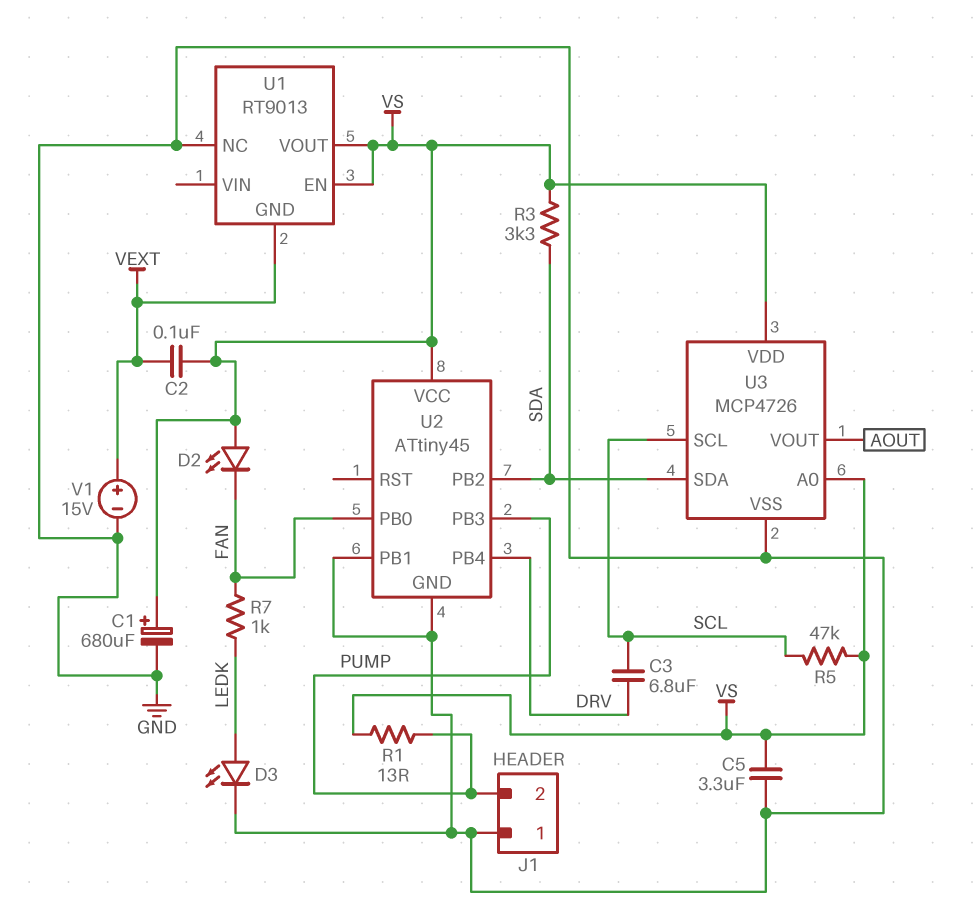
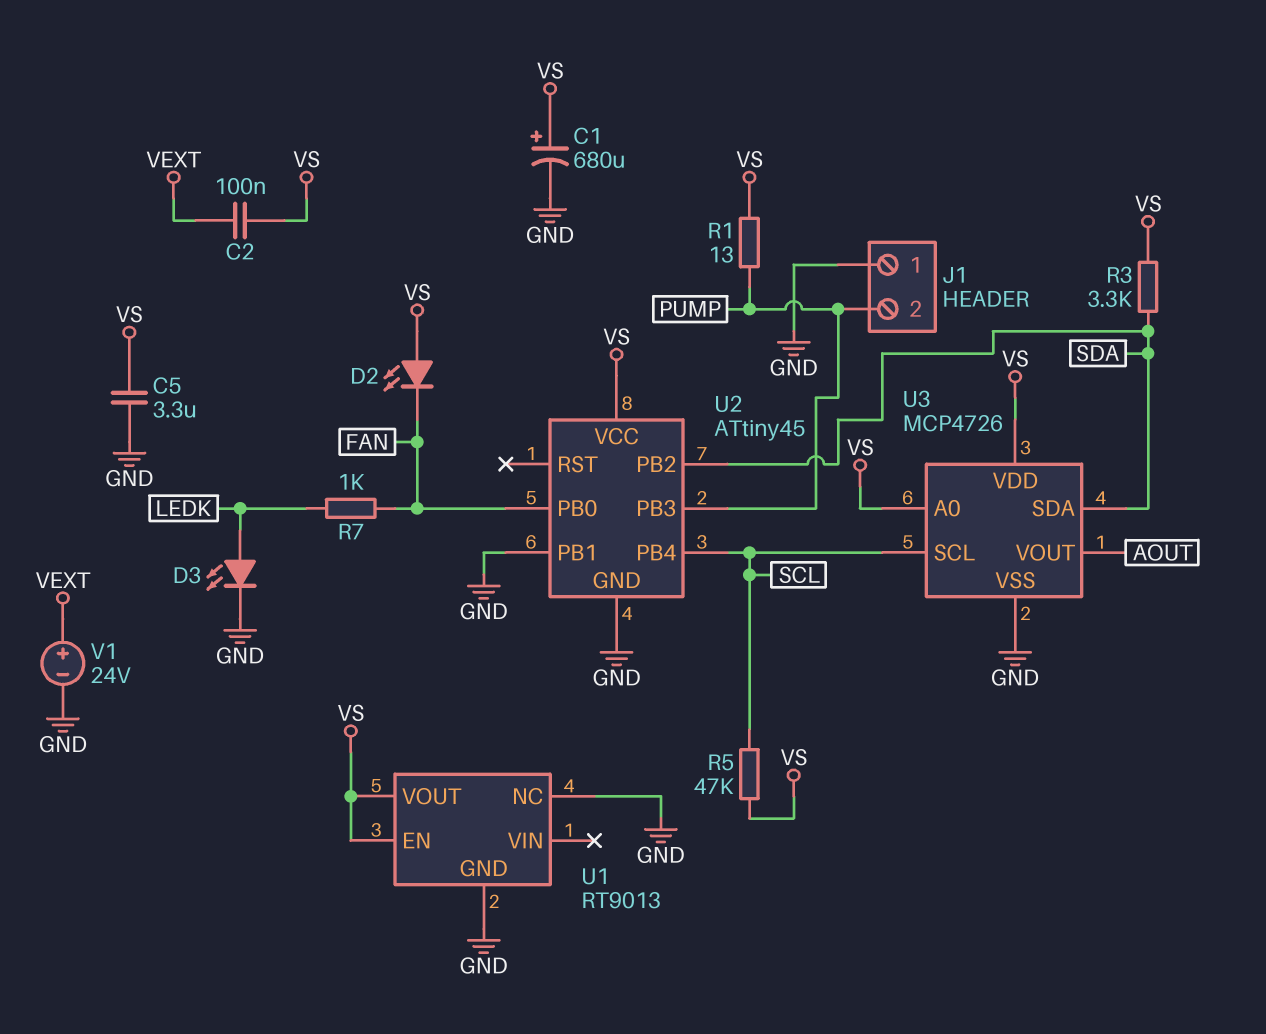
C3: 6.8uF (DRV, SCL) -> none
U1 pin GND: VEXT -> GND
U2 pin PB4: DRV -> SCL
V1: 15V (plus VEXT, minus GND) -> 24V (plus VEXT, minus GND)

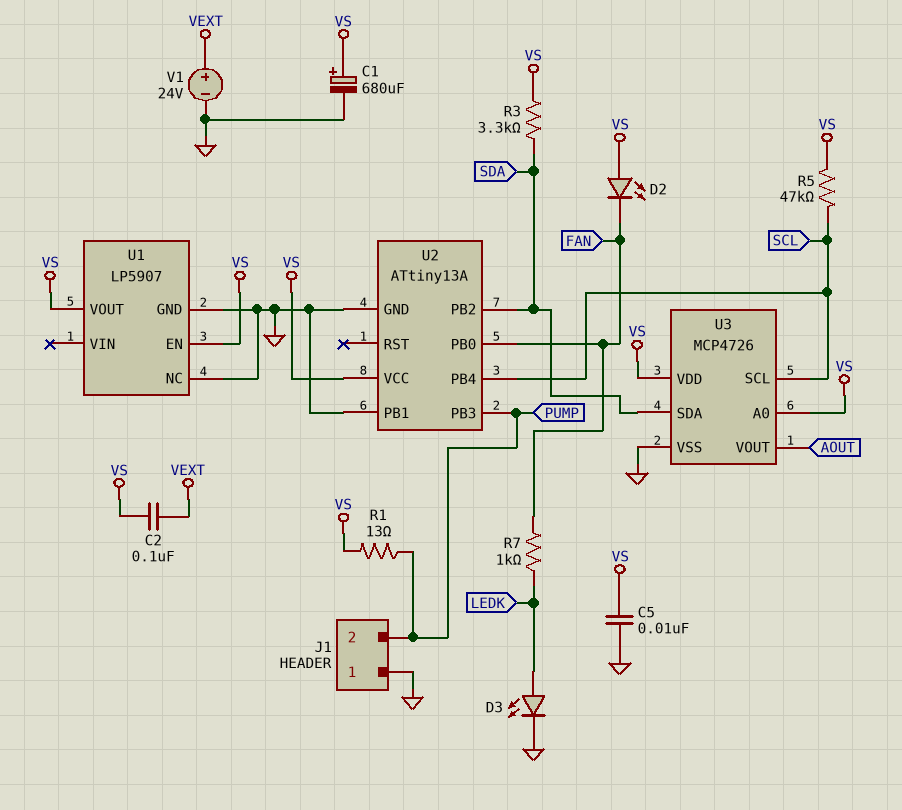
C5: 3.3uF (GND, VS) -> 10nF (GND, VS)
U1: RT9013 -> LP5907
U2: ATtiny45 -> ATtiny13A

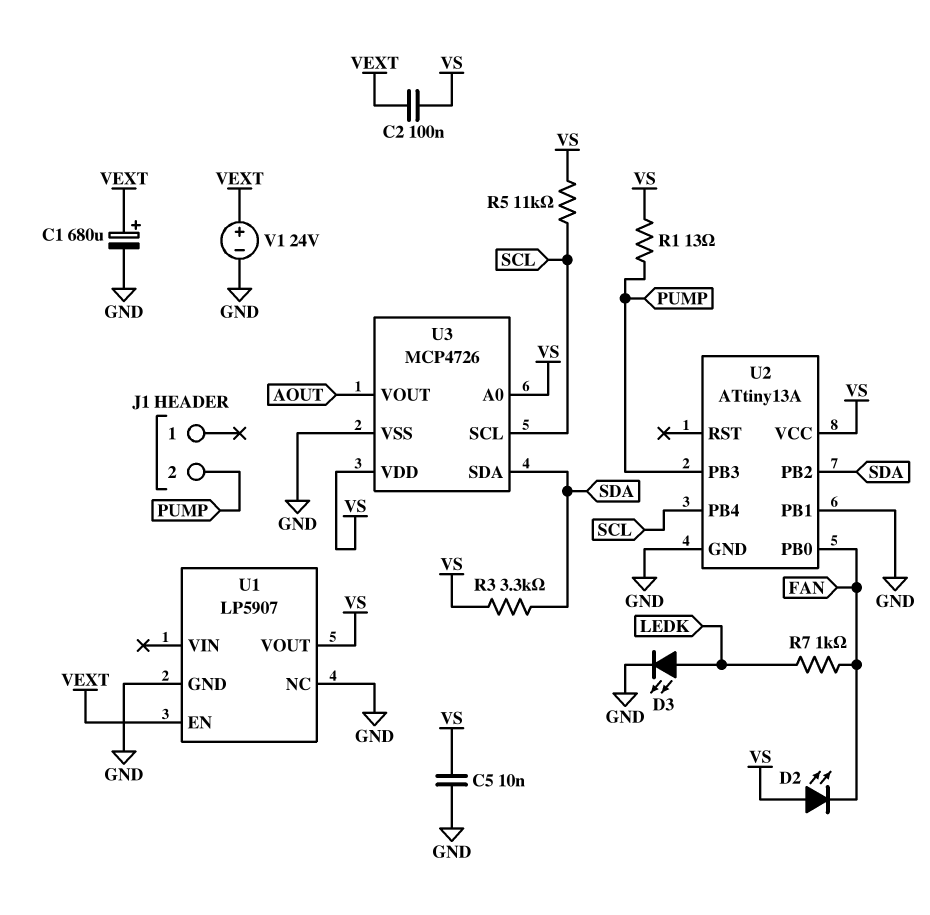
C1: 680uF (plus VS, minus GND) -> 680uF (plus VEXT, minus GND)
J1 pin 1: GND -> none
R5: 47k (SCL, VS) -> 11k (SCL, VS)
U1 pin EN: VS -> VEXT

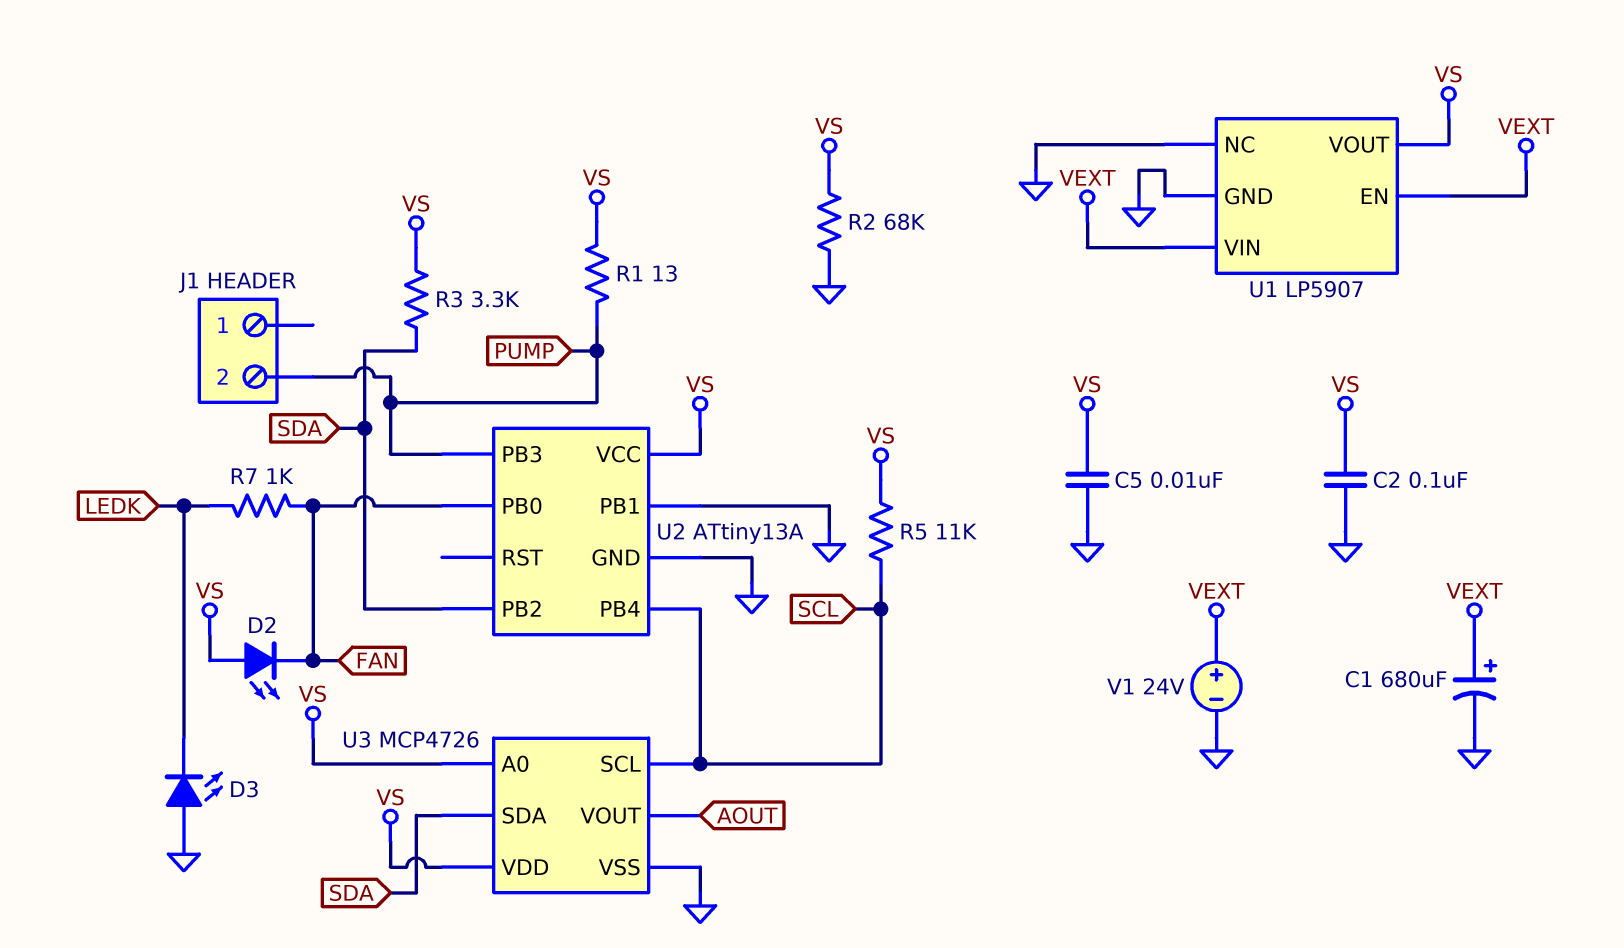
C2: 100nF (VEXT, VS) -> 100nF (GND, VS)
D3: LED (A LEDK, K GND) -> LED (A GND, K LEDK)
R2: none -> 68k (GND, VS)
U1 pin VIN: none -> VEXT

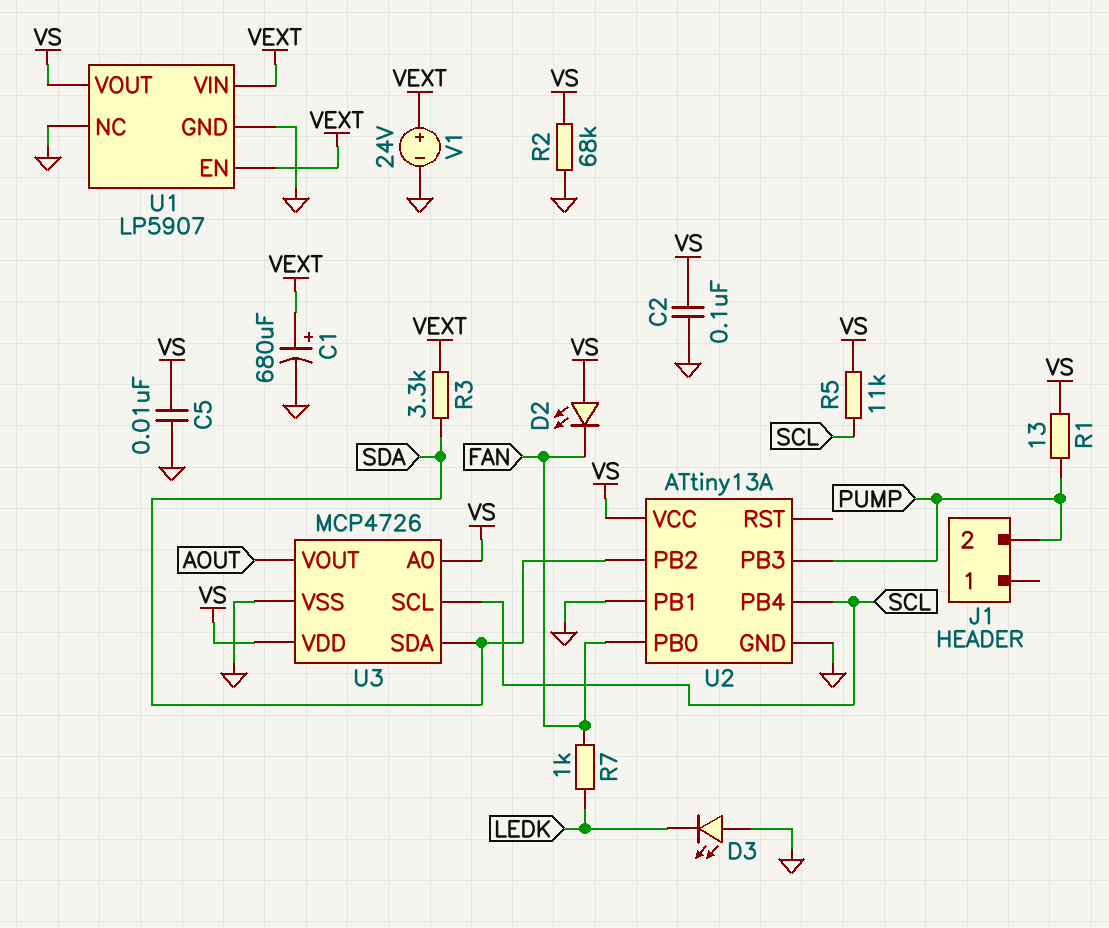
R3: 3.3k (SDA, VS) -> 3.3k (SDA, VEXT)

